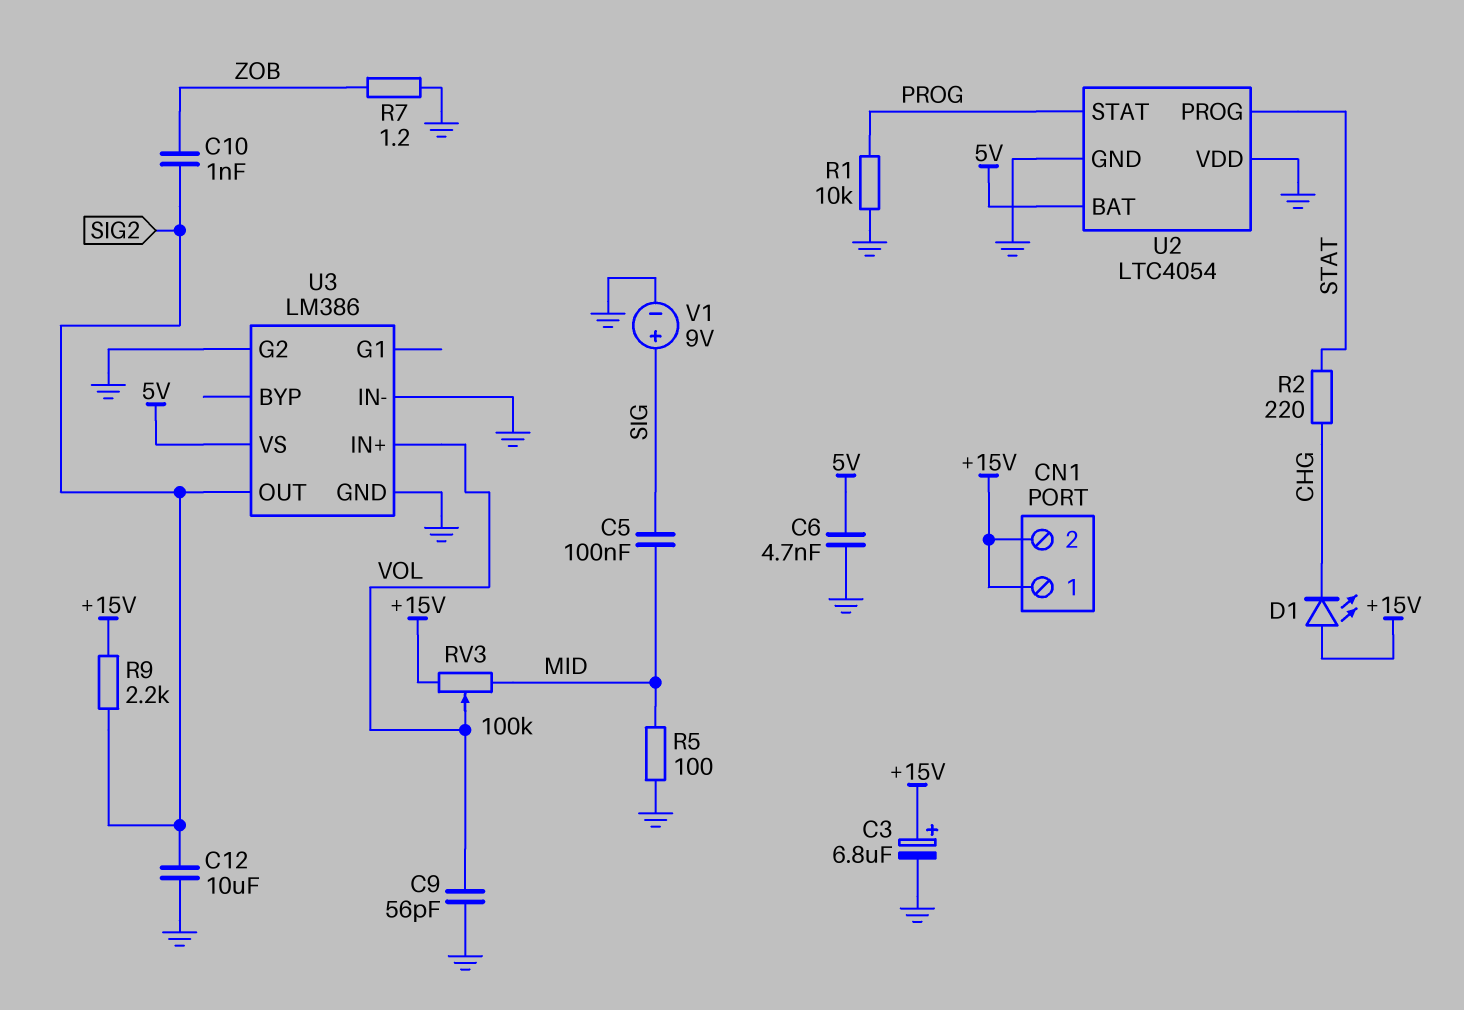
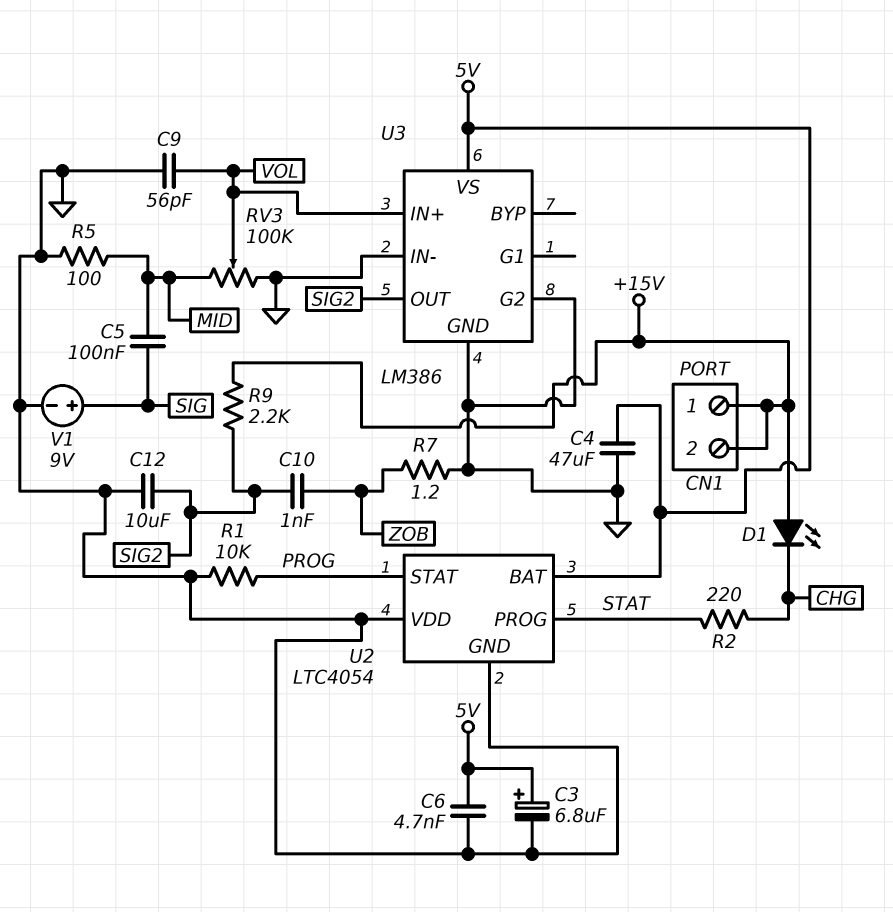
C3: 6.8uF (plus +15V, minus GND) -> 6.8uF (plus 5V, minus GND)
C4: none -> 47uF (5V, GND)
RV3: 100k (+15V, MID, wiper VOL) -> 100k (GND, MID, wiper VOL)

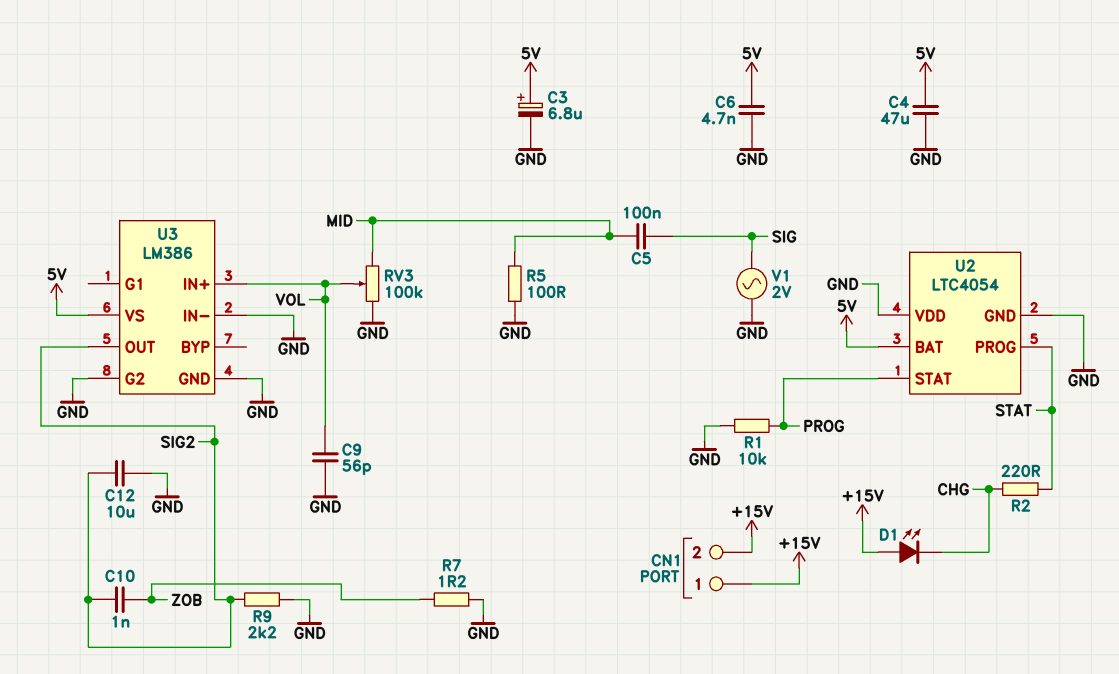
R9: 2.2k (+15V, SIG2) -> 2.2k (GND, SIG2)
V1: 9V (plus SIG, minus GND) -> AC 2V (GND, SIG)

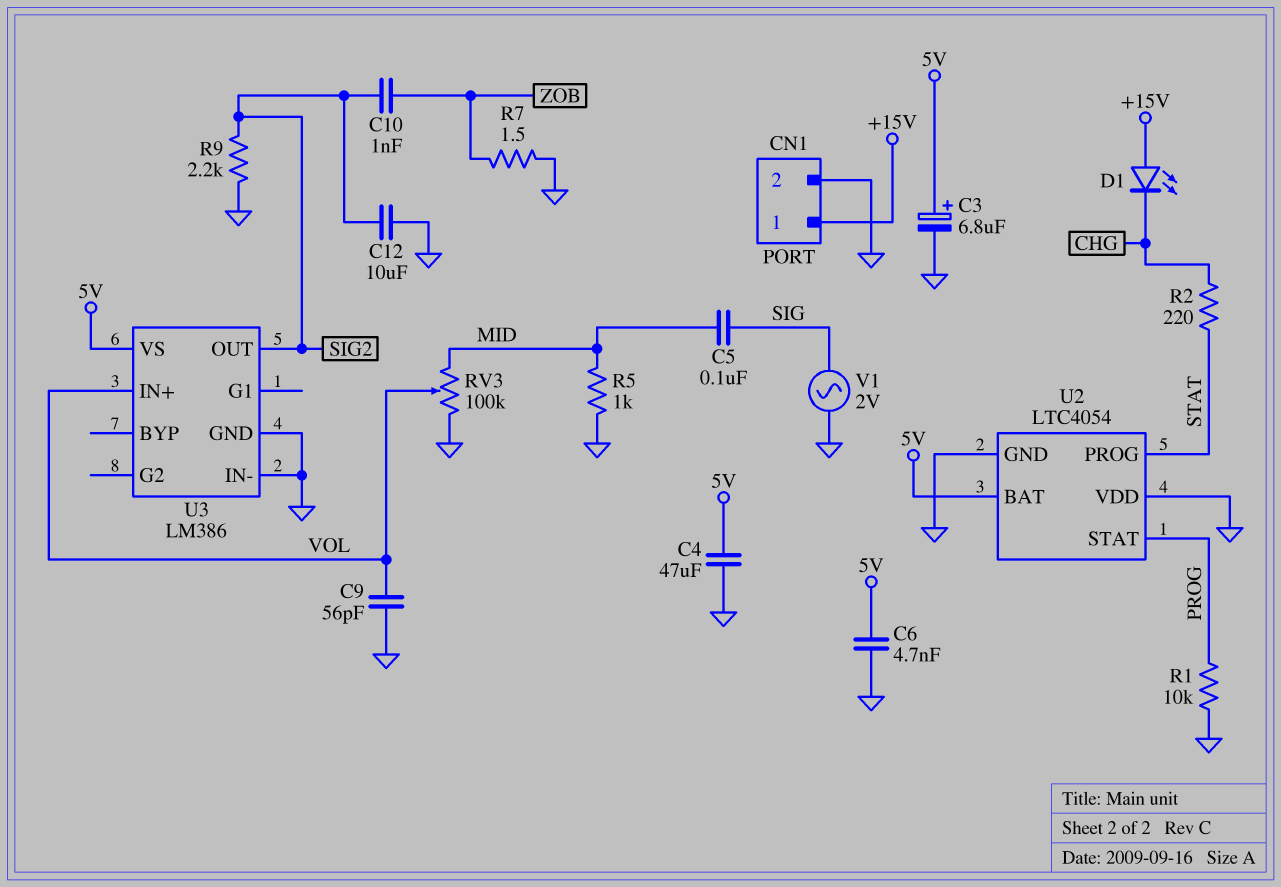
CN1 pin 2: +15V -> GND
R5: 100 (GND, MID) -> 1k (GND, MID)
R7: 1.2 (GND, ZOB) -> 1.5 (GND, ZOB)
U3 pin G2: GND -> none

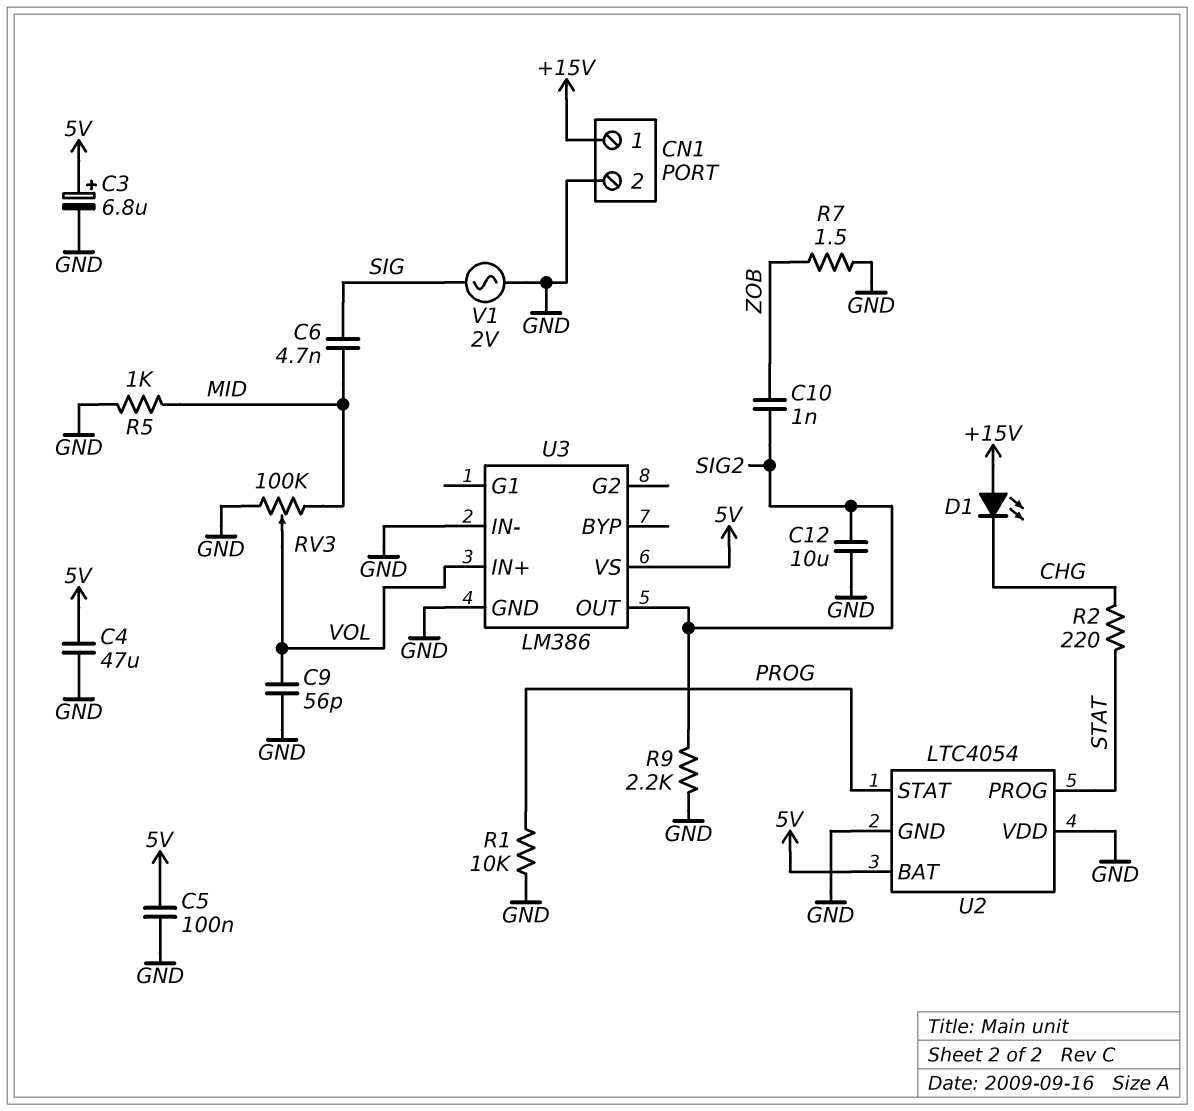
C5: 100nF (MID, SIG) -> 100nF (5V, GND)
C6: 4.7nF (5V, GND) -> 4.7nF (MID, SIG)

